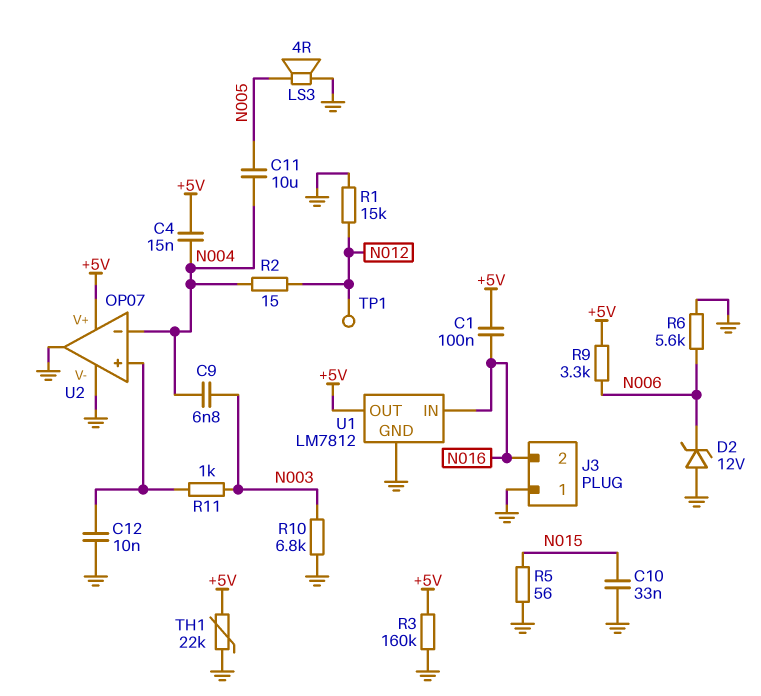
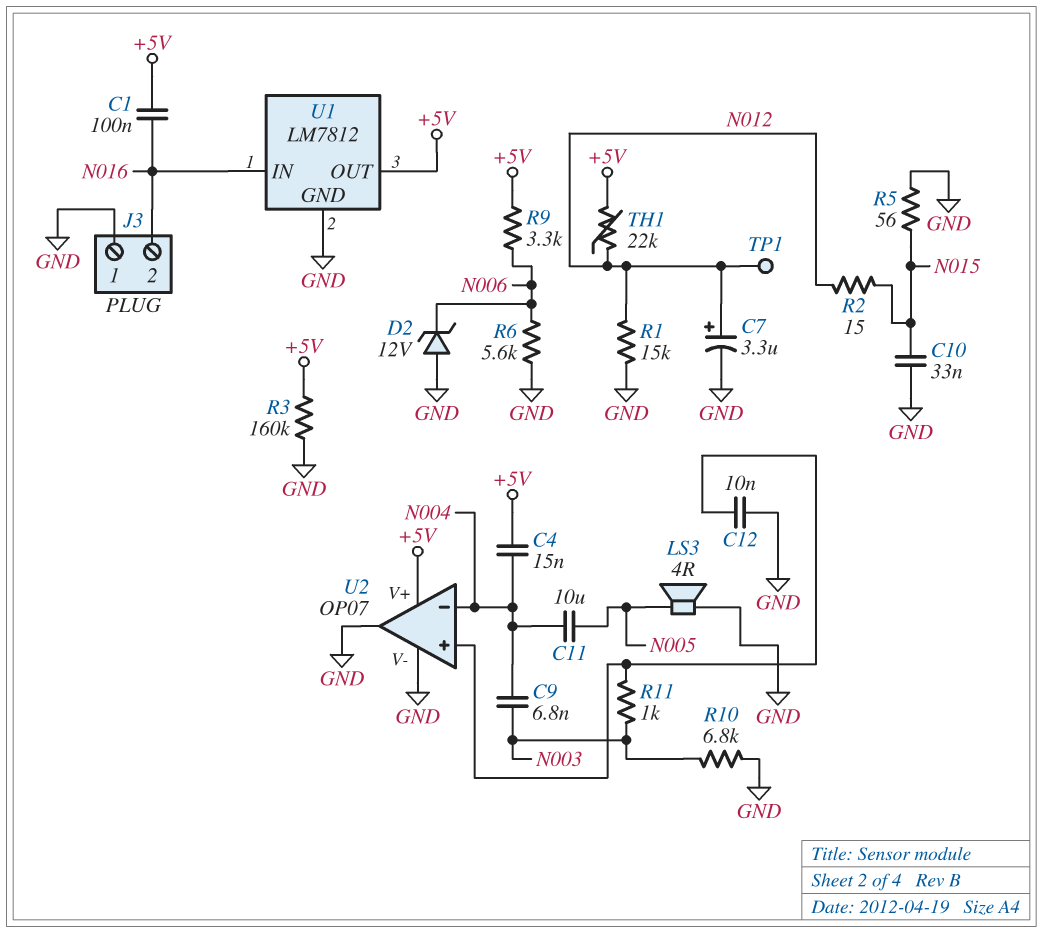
C7: none -> 3.3uF (plus N012, minus GND)
R2: 15 (N004, N012) -> 15 (N012, N015)
TH1: 22k (+5V, GND) -> 22k (+5V, N012)

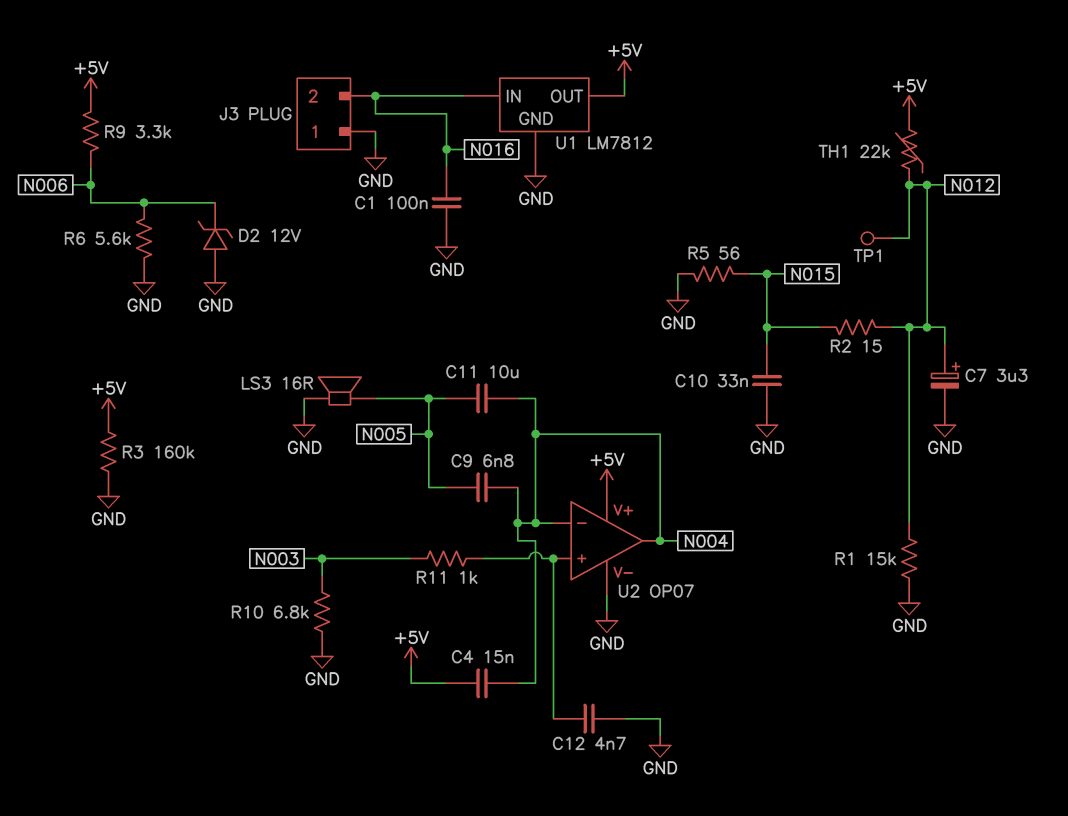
C1: 100nF (+5V, N016) -> 100nF (GND, N016)
C9: 6.8nF (N003, N004) -> 6.8nF (N004, N005)
C12: 10nF (GND, U2/in+) -> 4.7nF (GND, U2/in+)
LS3: speaker 4R (GND, N005) -> speaker 16R (GND, N005)
U2 pin out: GND -> N004

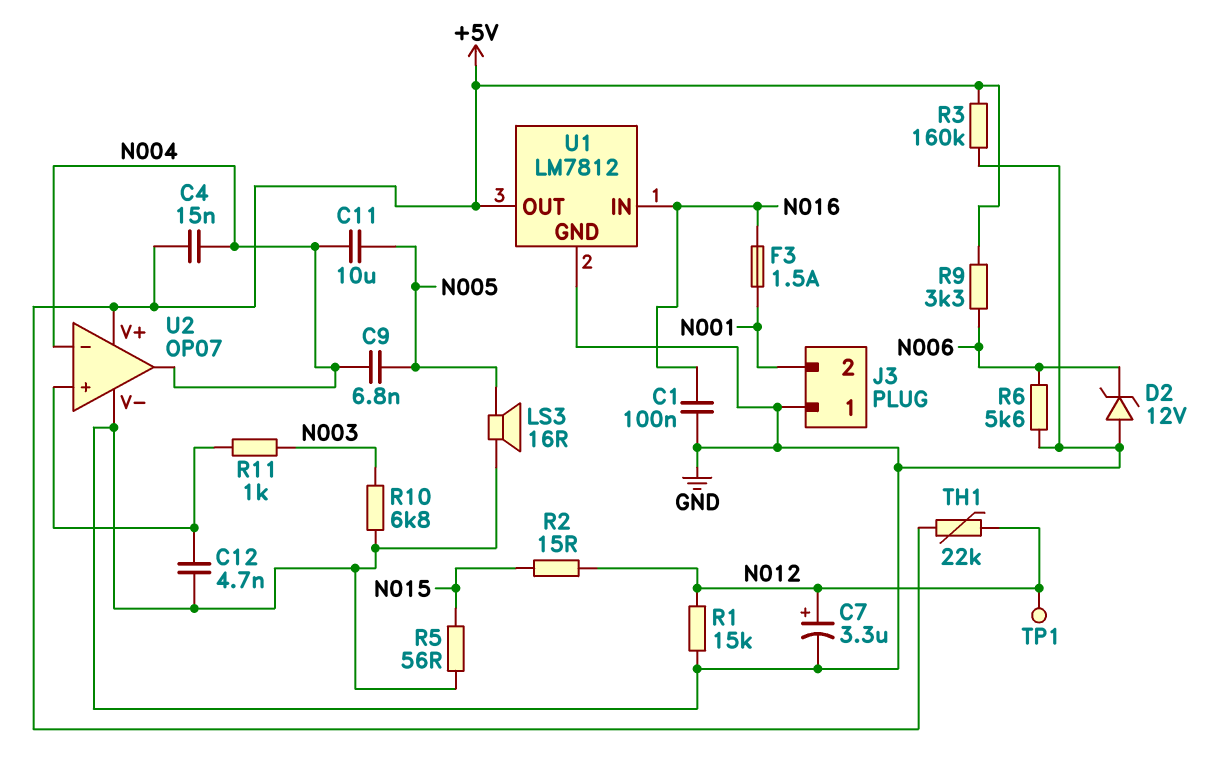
C10: 33nF (GND, N015) -> none
F3: none -> 1.5A (N001, N016)
J3 pin 2: N016 -> N001

